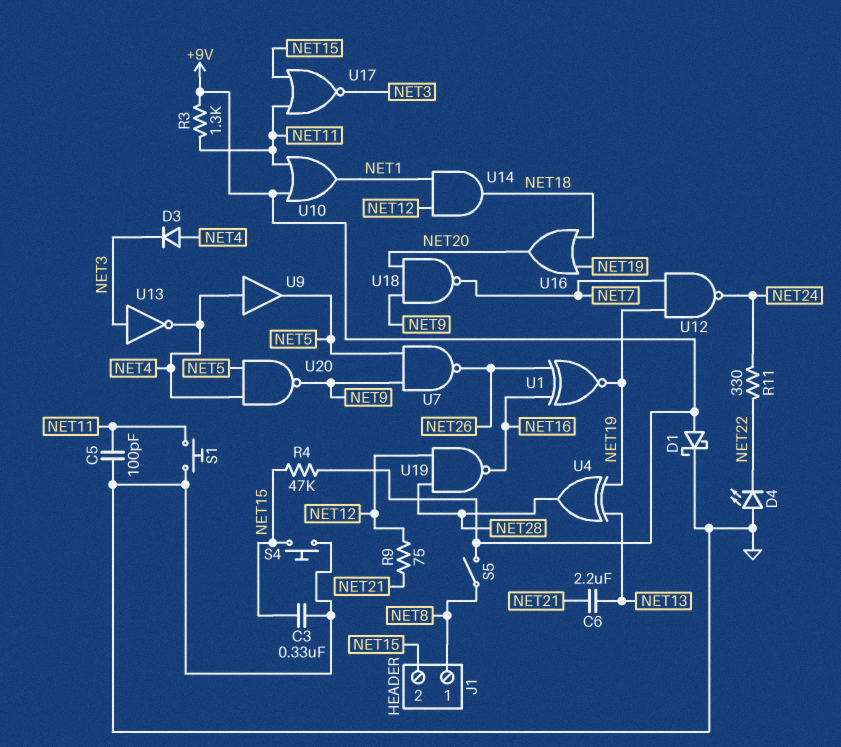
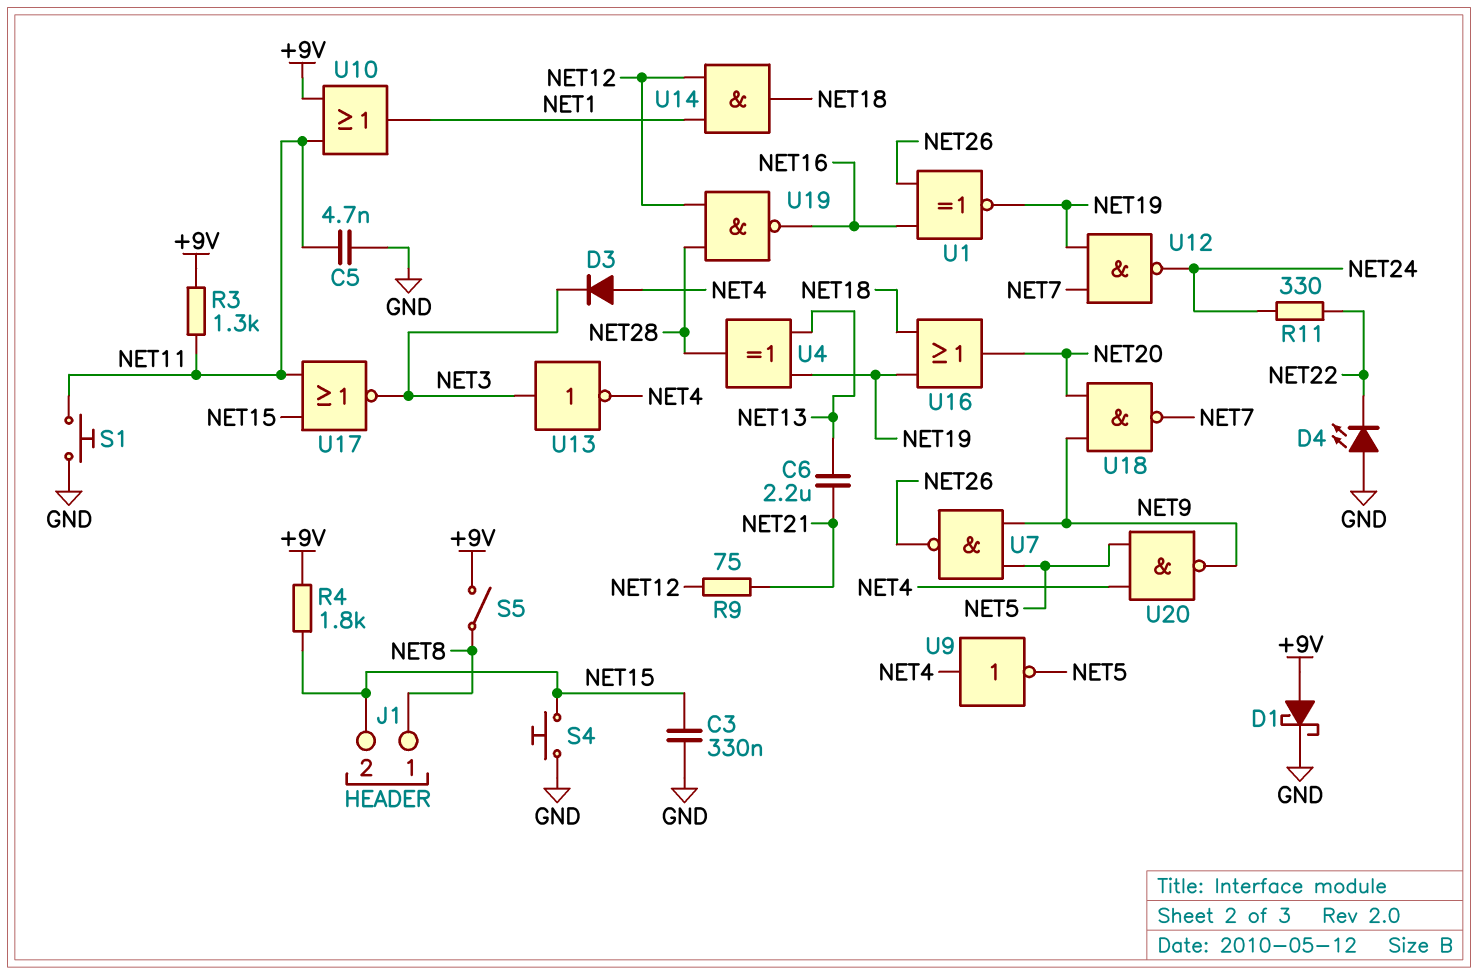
C5: 100pF (GND, NET11) -> 4.7nF (GND, NET11)
R4: 47k (+9V, NET15) -> 1.8k (+9V, NET15)
U9: buffer (in NET4, out NET5) -> NOT (in NET4, out NET5)

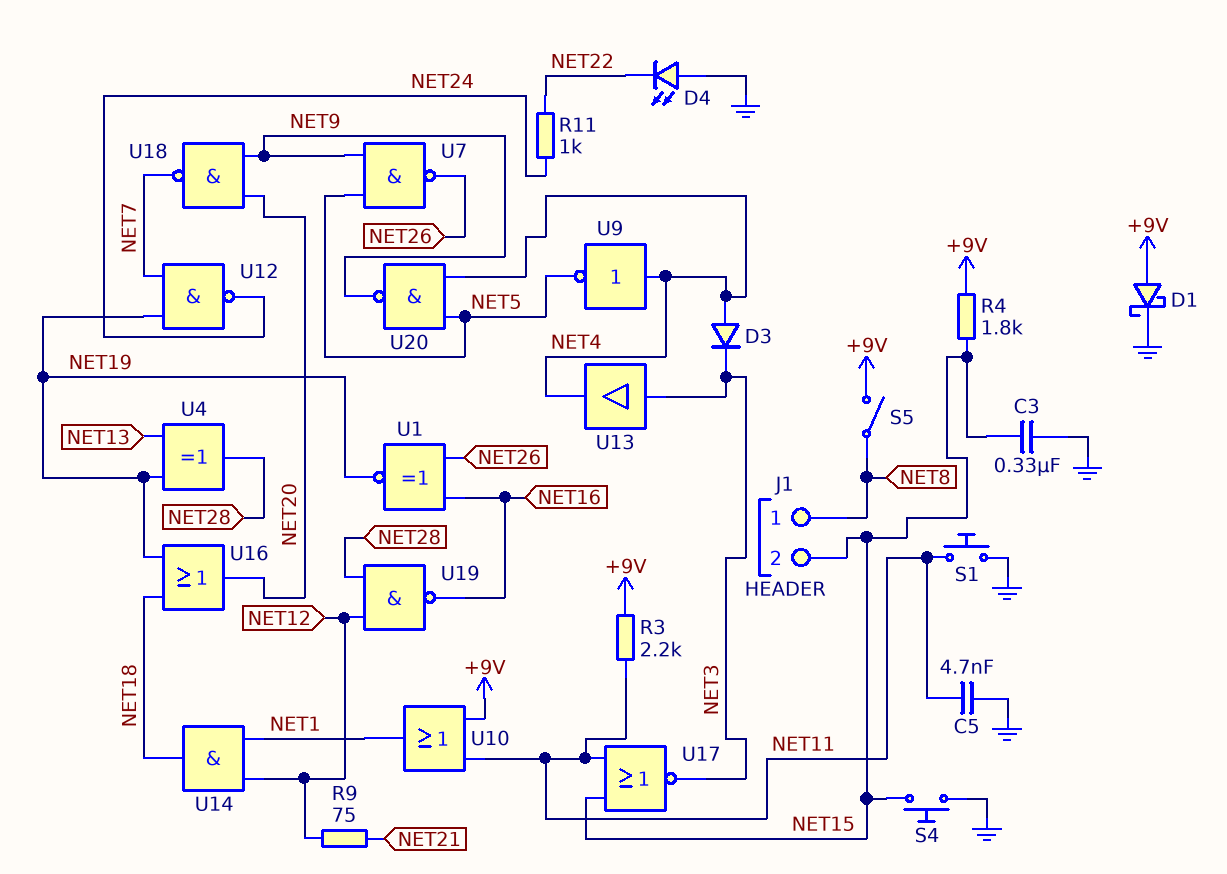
C6: 2.2uF (NET13, NET21) -> none
R3: 1.3k (+9V, NET11) -> 2.2k (+9V, NET11)
R11: 330 (NET22, NET24) -> 1k (NET22, NET24)
U13: NOT (in NET3, out NET4) -> buffer (in NET3, out NET4)

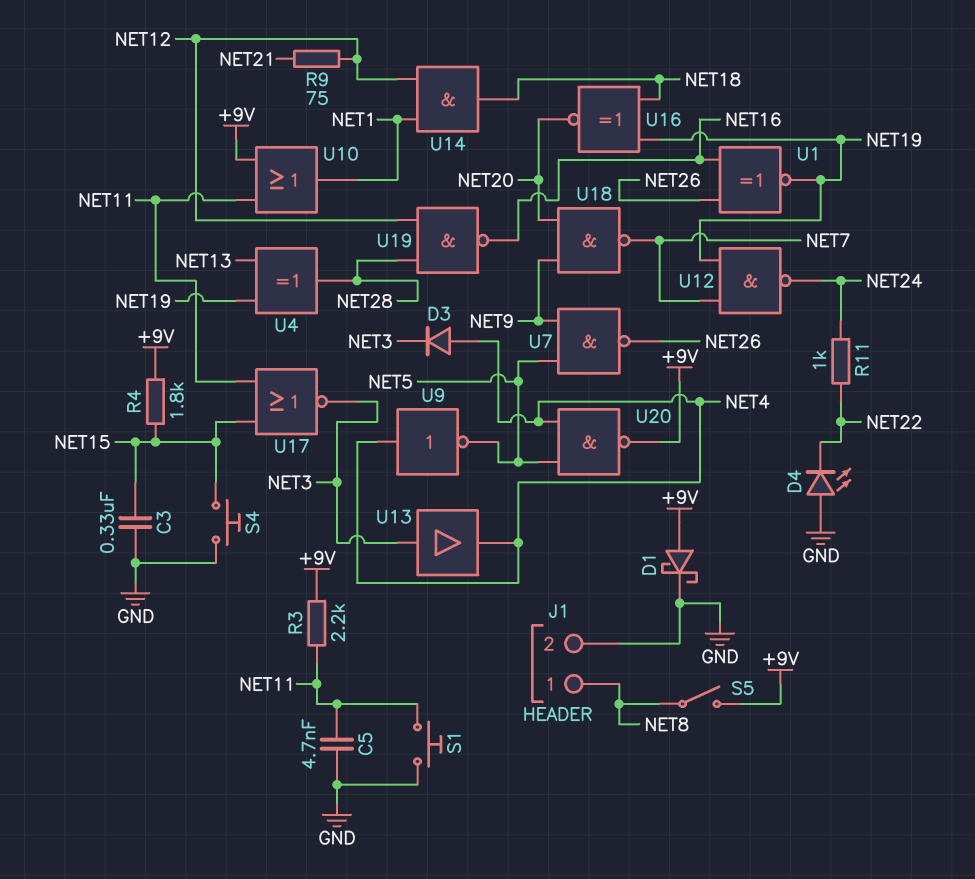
J1 pin 2: NET15 -> GND
U16: OR (in NET18, in NET19, out NET20) -> XNOR (in NET18, in NET19, out NET20)
U20: NAND (in NET4, in NET5, out NET9) -> NAND (in NET4, in NET5, out +9V)

